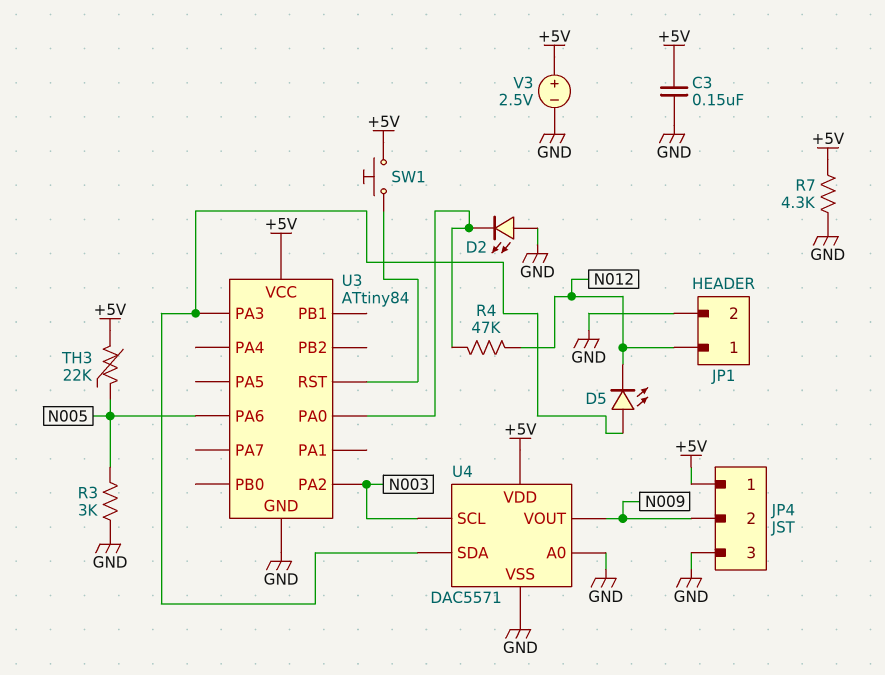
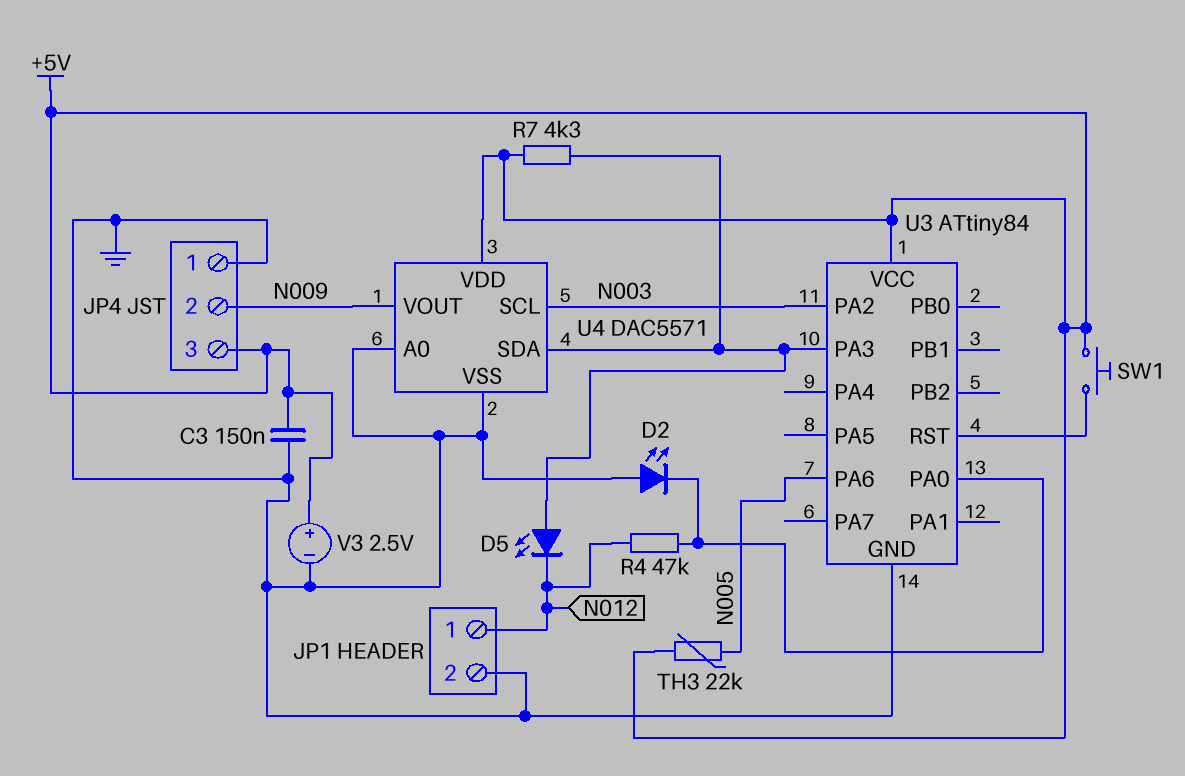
JP4 pin 1: +5V -> GND
JP4 pin 3: GND -> +5V
R3: 3k (GND, N005) -> none
R7: 4.3k (+5V, GND) -> 4.3k (+5V, U3/PA3)

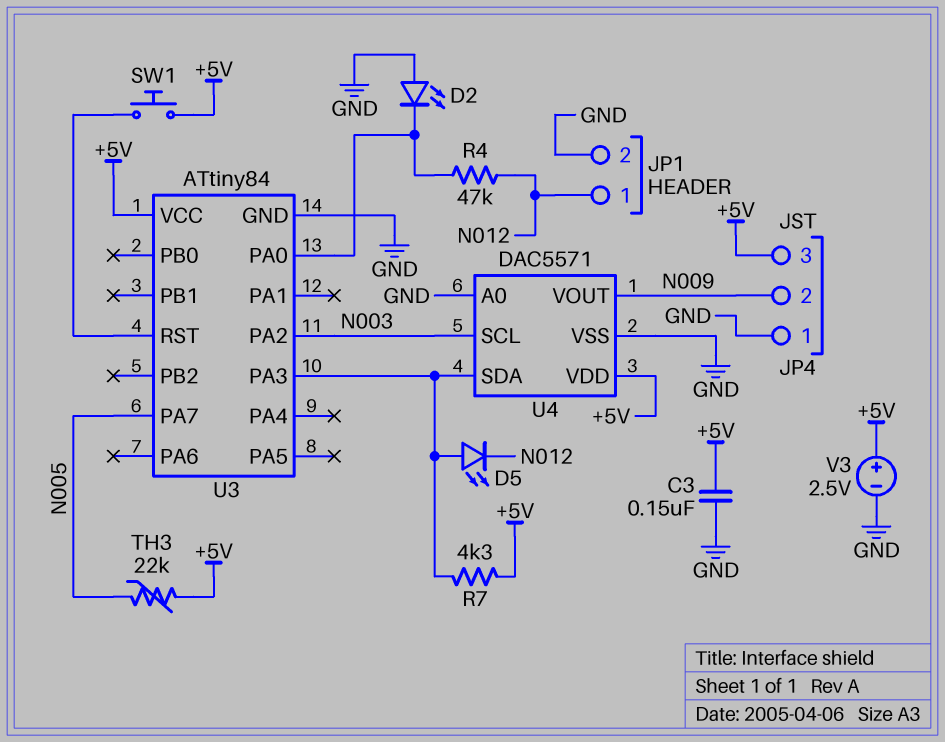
U3 pin PA6: N005 -> none
U3 pin PA7: none -> N005

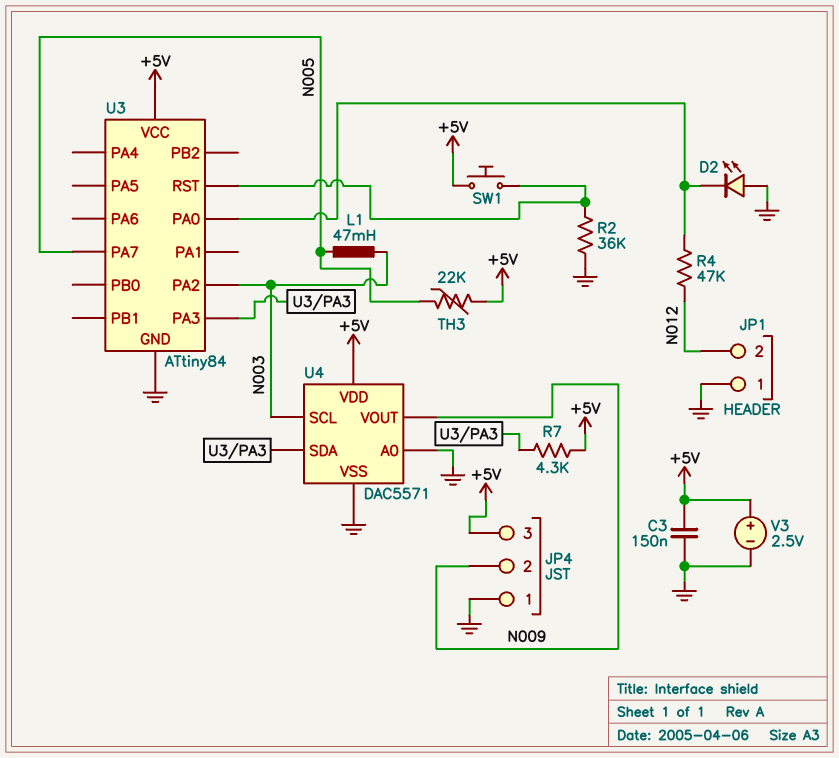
D5: LED (A U3/PA3, K N012) -> none
JP1 pin 1: N012 -> GND
JP1 pin 2: GND -> N012
L1: none -> 47mH (N003, N005)
R2: none -> 36k (GND, U3/RST)

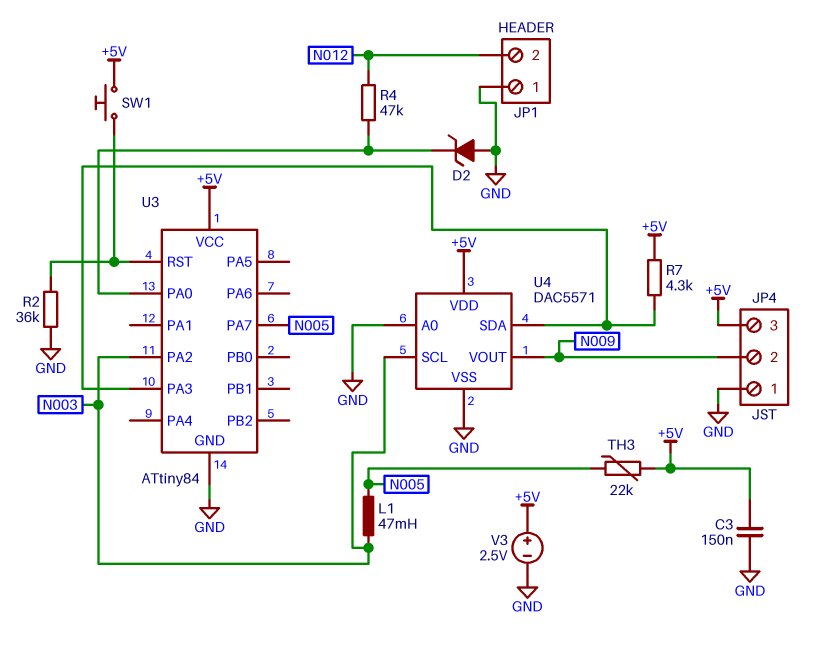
D2: LED (A GND, K U3/PA0) -> zener (A GND, K U3/PA0)

